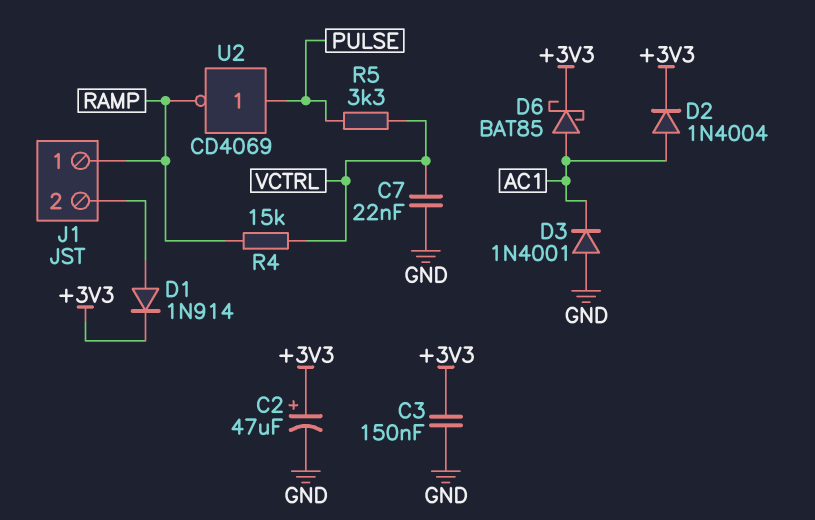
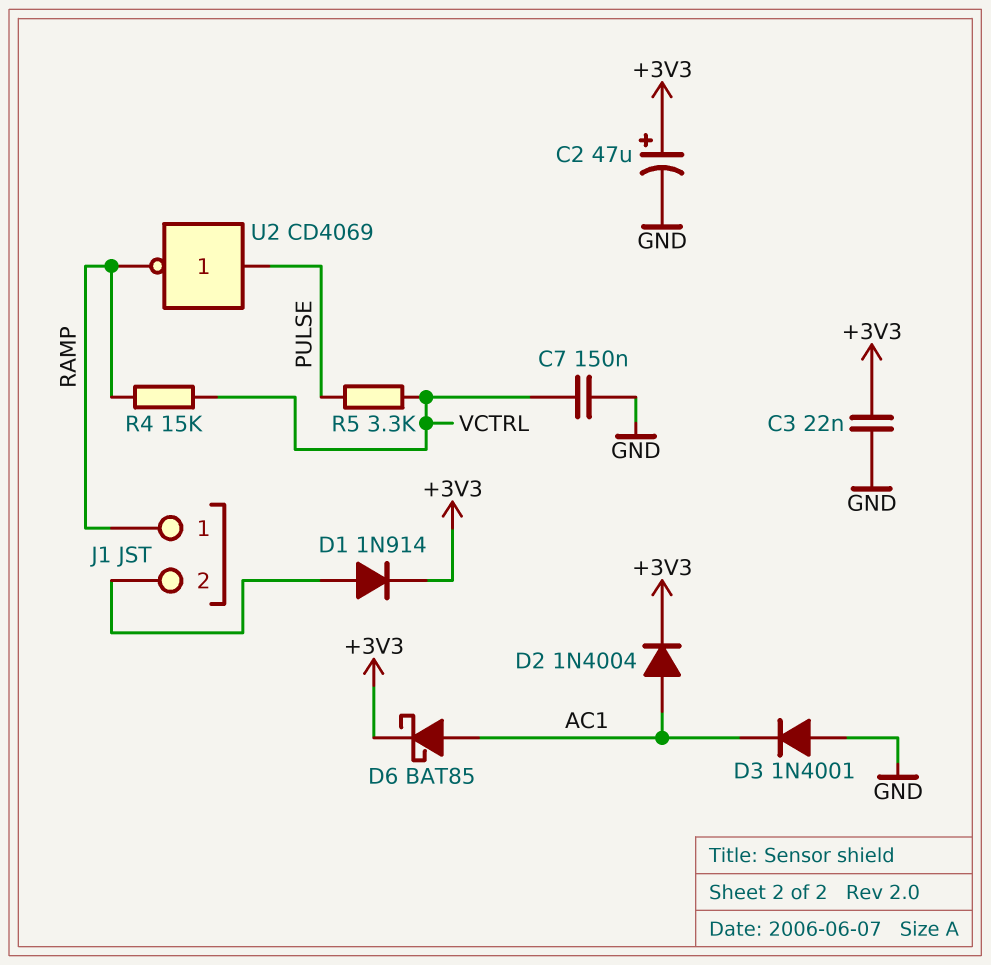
C3: 150nF (+3V3, GND) -> 22nF (+3V3, GND)
C7: 22nF (GND, VCTRL) -> 150nF (GND, VCTRL)

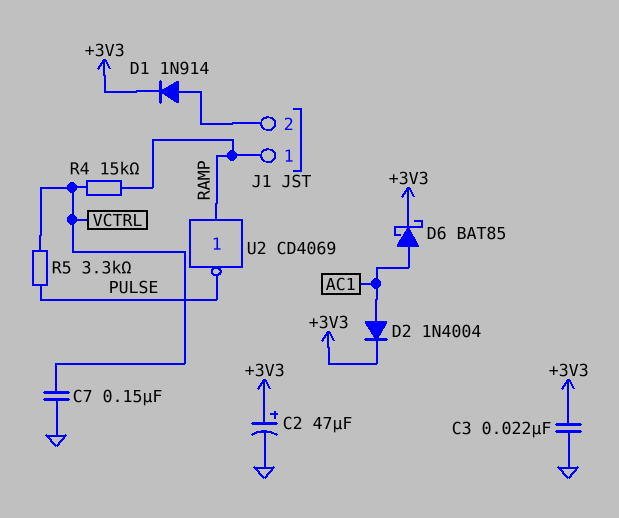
D3: diode 1N4001 (A GND, K AC1) -> none
U2: NOT CD4069 (in PULSE, out RAMP) -> NOT CD4069 (in RAMP, out PULSE)

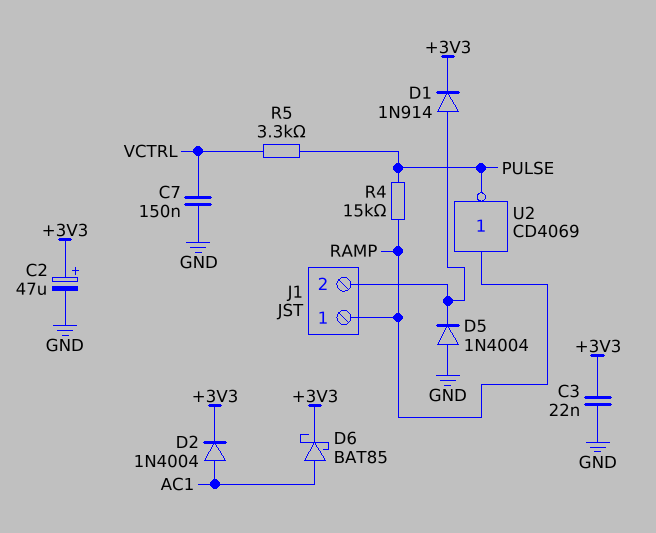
D5: none -> diode 1N4004 (A GND, K J1/2)
R4: 15k (RAMP, VCTRL) -> 15k (PULSE, RAMP)

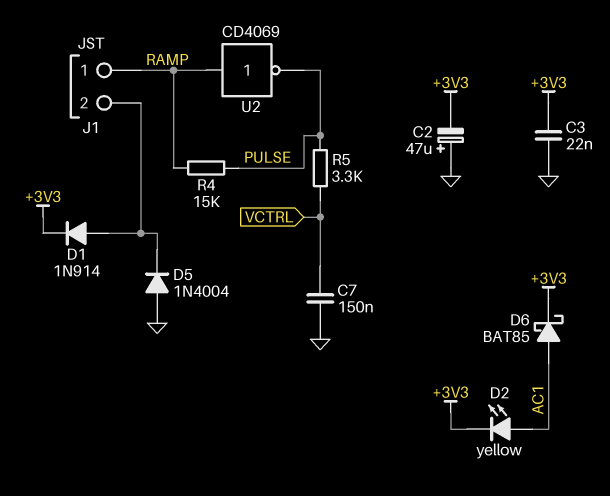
C2: 47uF (plus +3V3, minus GND) -> 47uF (plus GND, minus +3V3)
D2: diode 1N4004 (A AC1, K +3V3) -> LED yellow (A AC1, K +3V3)

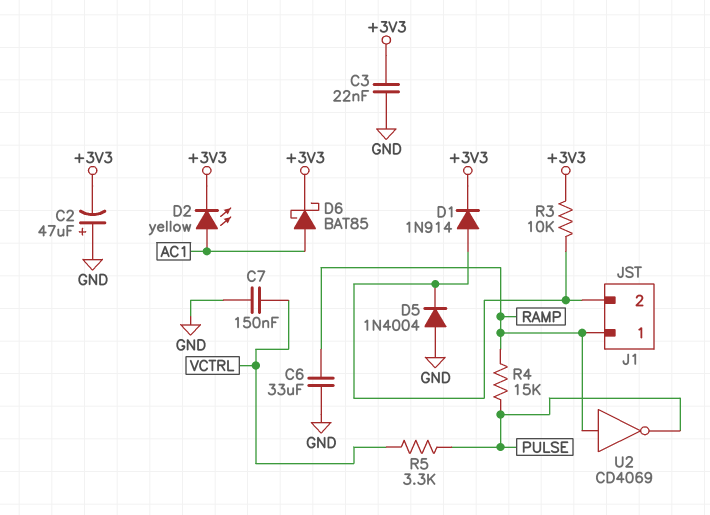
C6: none -> 33uF (GND, RAMP)
R3: none -> 10k (+3V3, J1/2)

